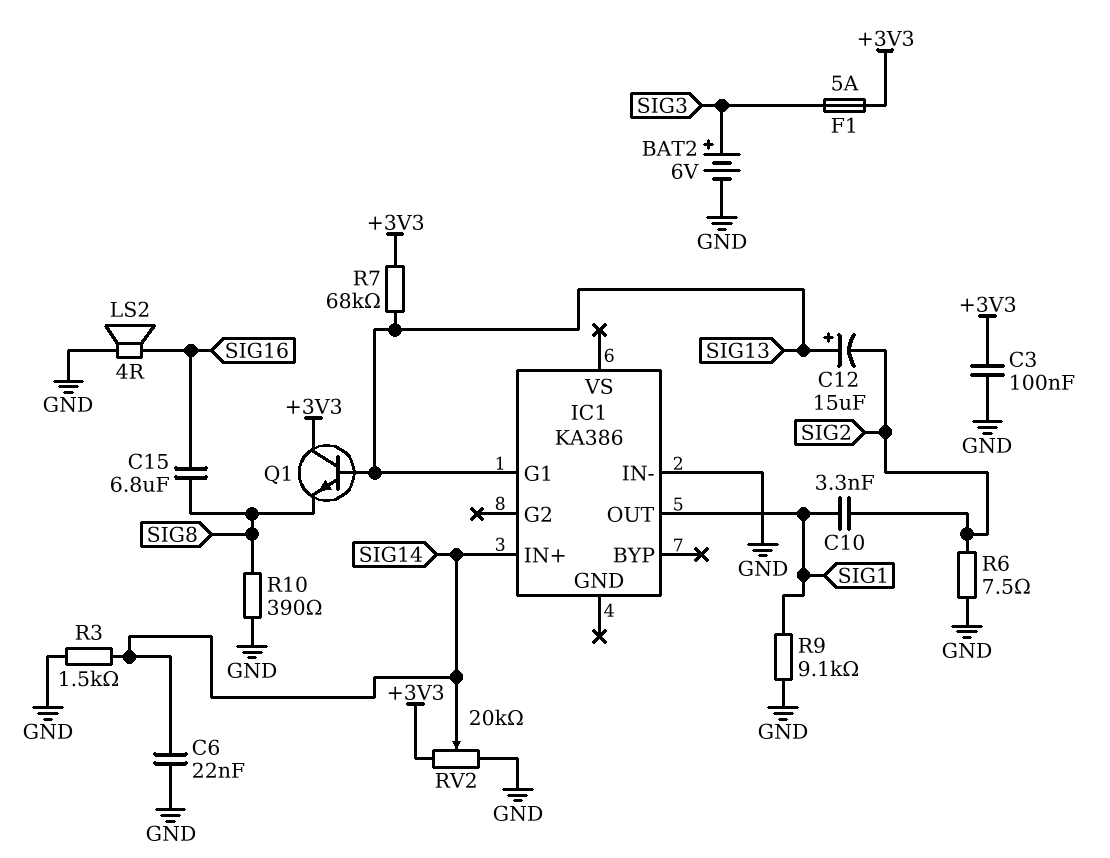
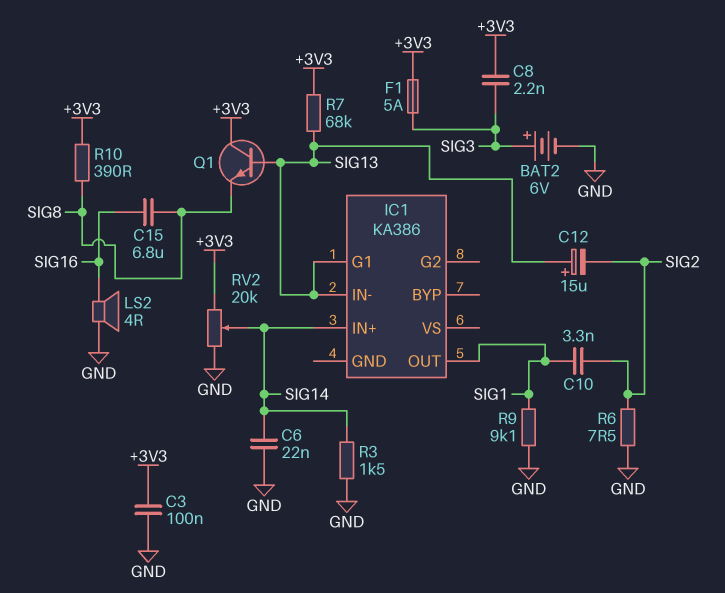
C8: none -> 2.2nF (+3V3, SIG3)
IC1 pin IN-: GND -> SIG13
R10: 390 (GND, SIG8) -> 390 (+3V3, SIG8)

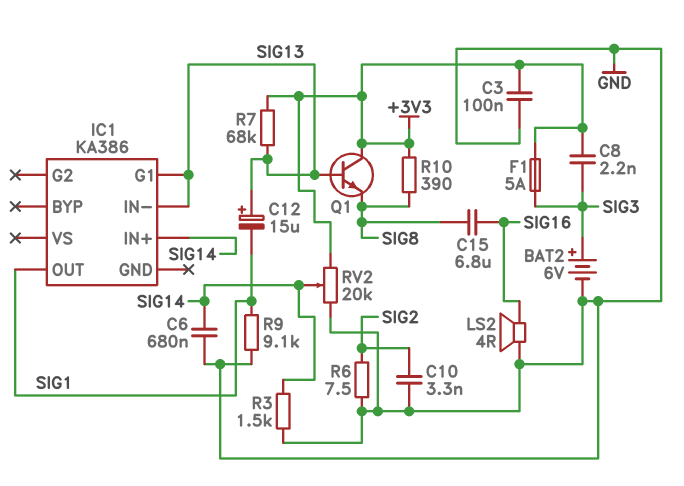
C6: 22nF (GND, SIG14) -> 680nF (GND, SIG14)
C10: 3.3nF (SIG1, SIG2) -> 3.3nF (GND, SIG2)
C12: 15uF (plus SIG13, minus SIG2) -> 15uF (plus SIG13, minus SIG1)

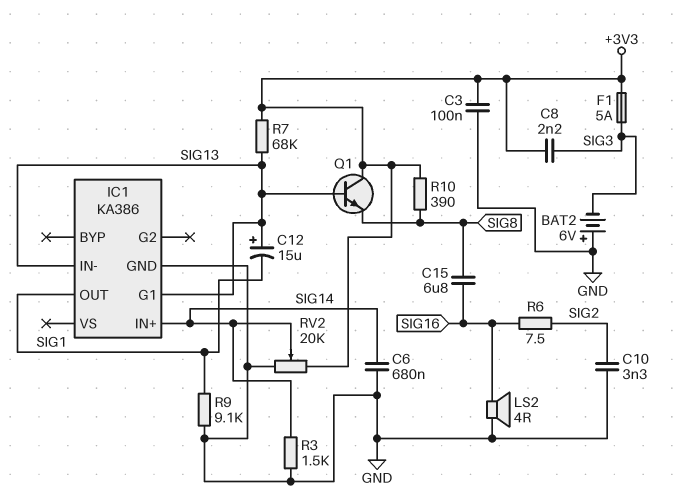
BAT2: 6V (plus SIG3, minus GND) -> 6V (plus GND, minus SIG3)
IC1 pin GND: none -> GND
R6: 7.5 (GND, SIG2) -> 7.5 (SIG2, SIG16)

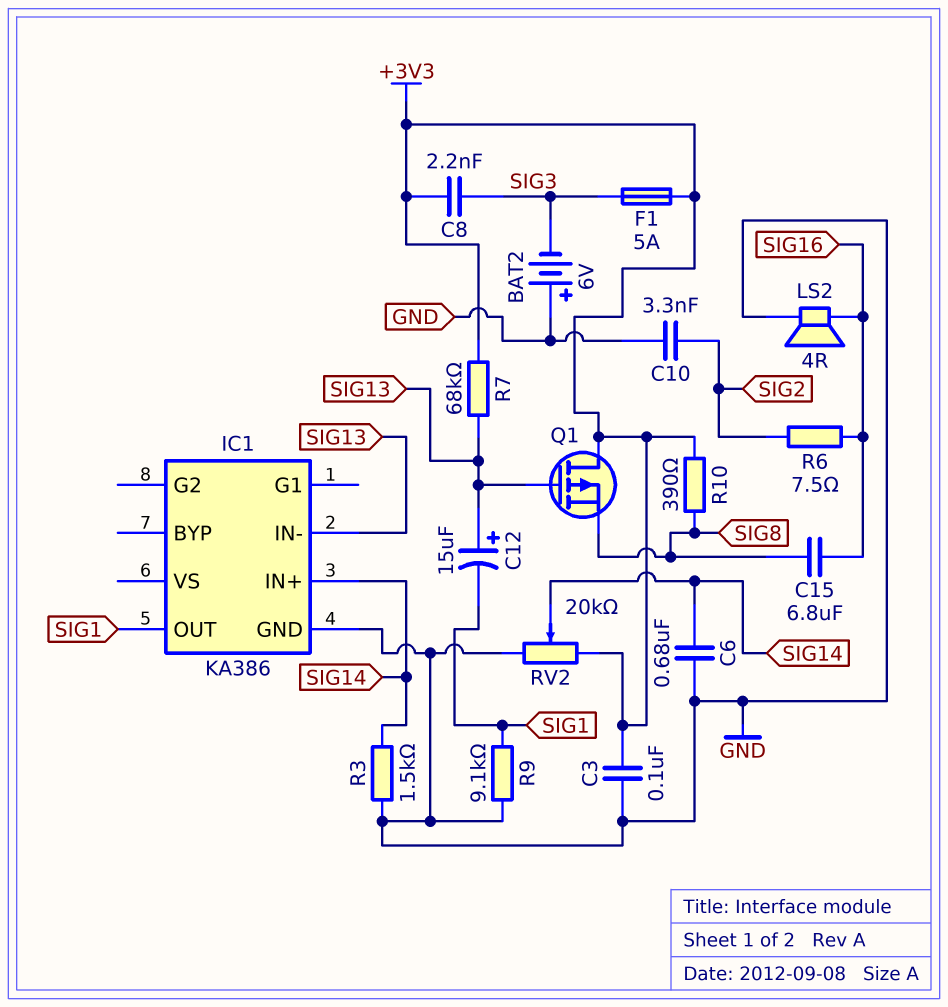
IC1 pin G1: SIG13 -> none
Q1: NPN (B SIG13, C +3V3, E SIG8) -> PMOS (G SIG13, D +3V3, S SIG8)

